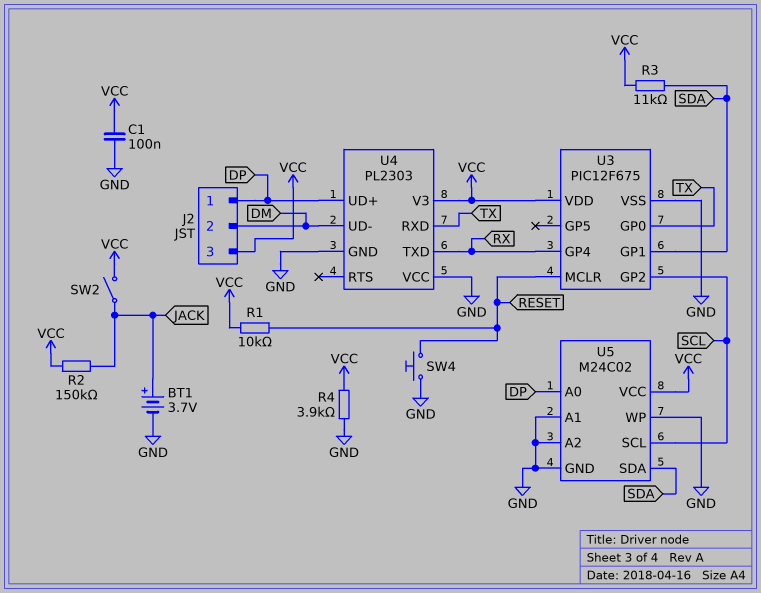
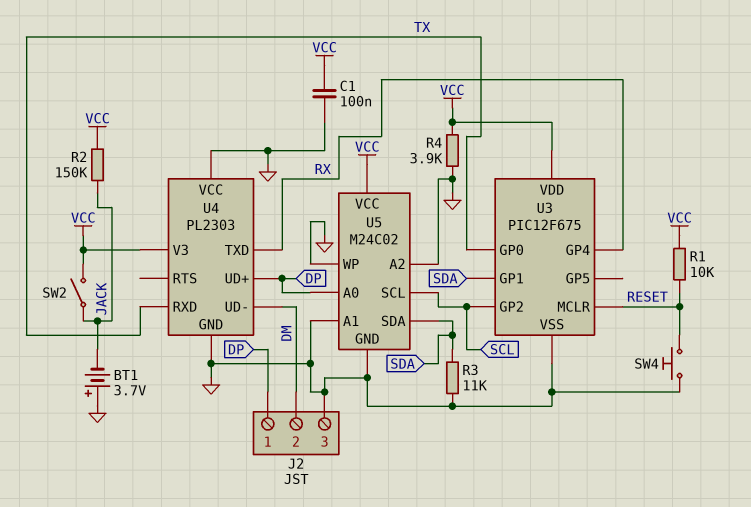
BT1: 3.7V (plus JACK, minus GND) -> 3.7V (plus GND, minus JACK)
J2 pin 3: VCC -> GND
R3: 11k (SDA, VCC) -> 11k (GND, SDA)

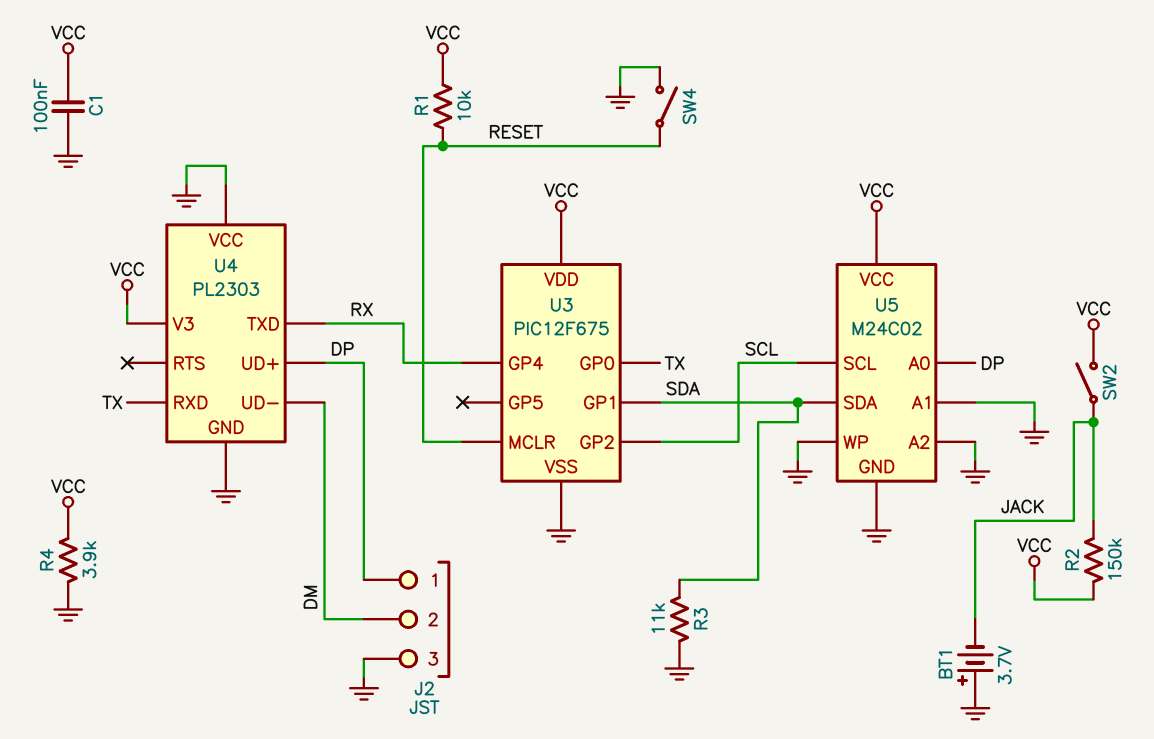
SW4: button (GND, RESET) -> switch (GND, RESET)

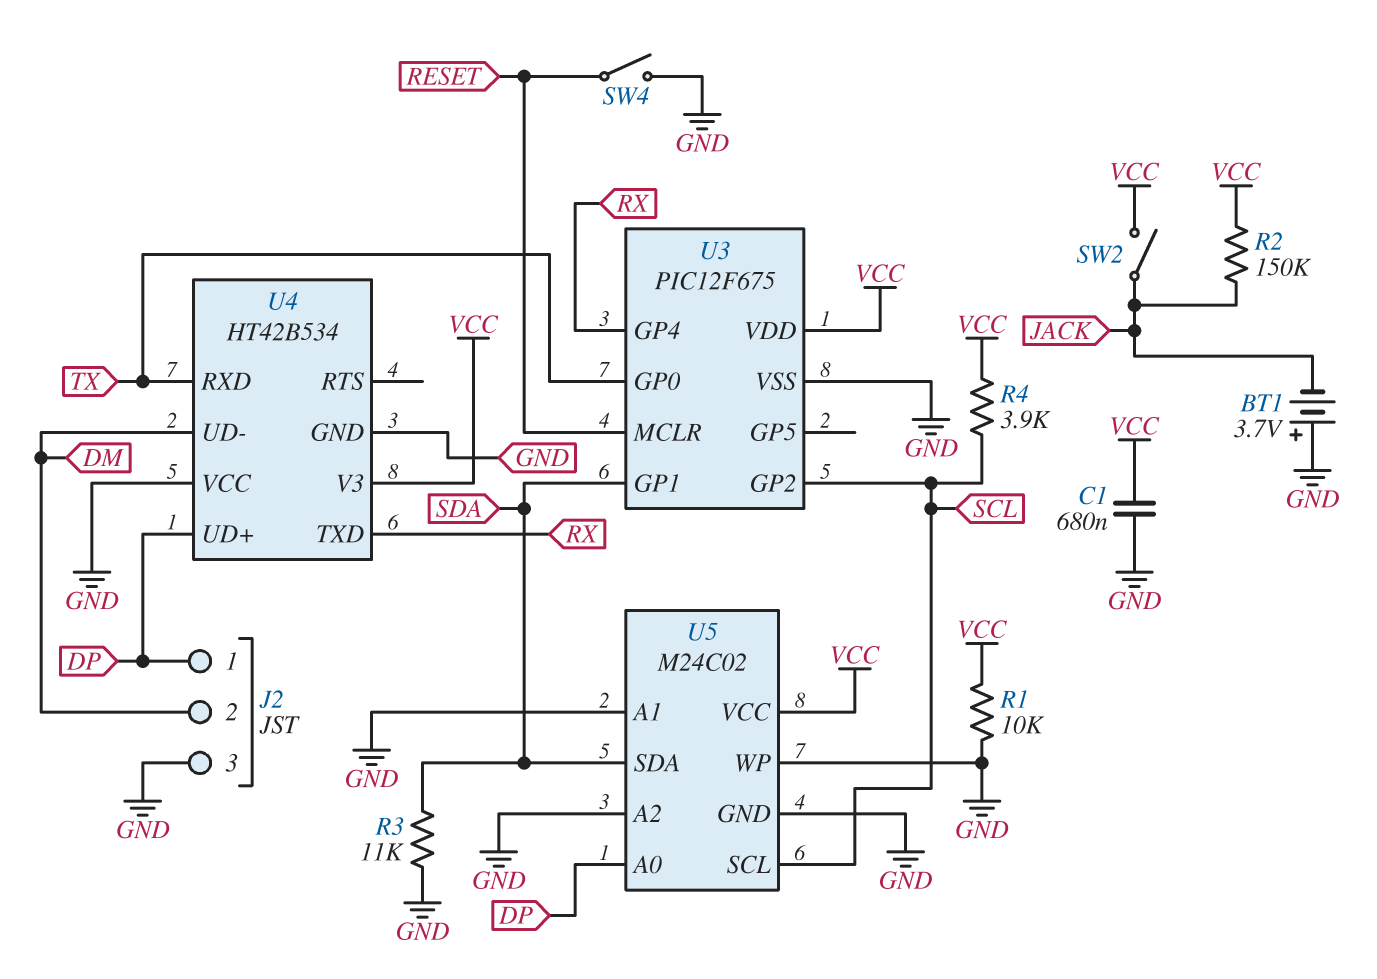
C1: 100nF (GND, VCC) -> 680nF (GND, VCC)
R1: 10k (RESET, VCC) -> 10k (GND, VCC)
R4: 3.9k (GND, VCC) -> 3.9k (SCL, VCC)
U4: PL2303 -> HT42B534

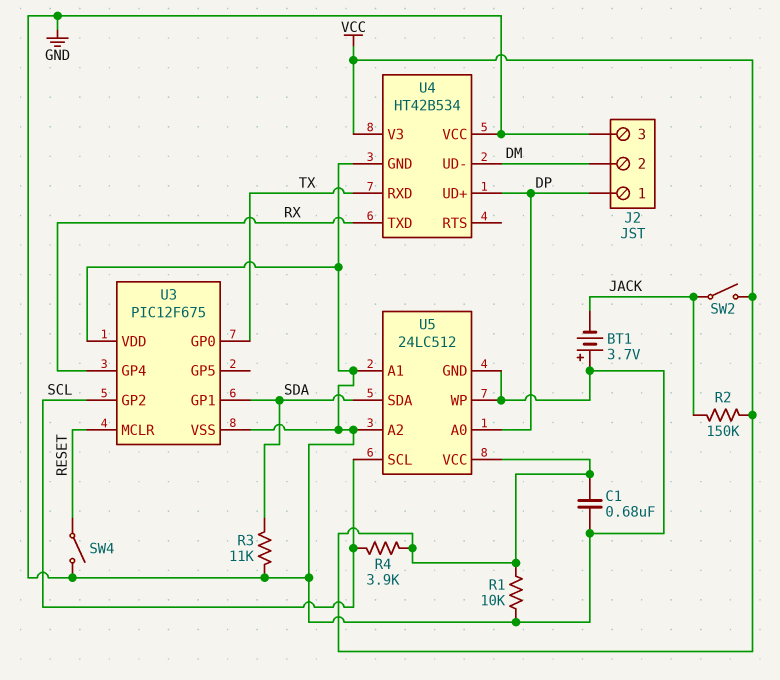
U3 pin VDD: VCC -> GND
U5: M24C02 -> 24LC512

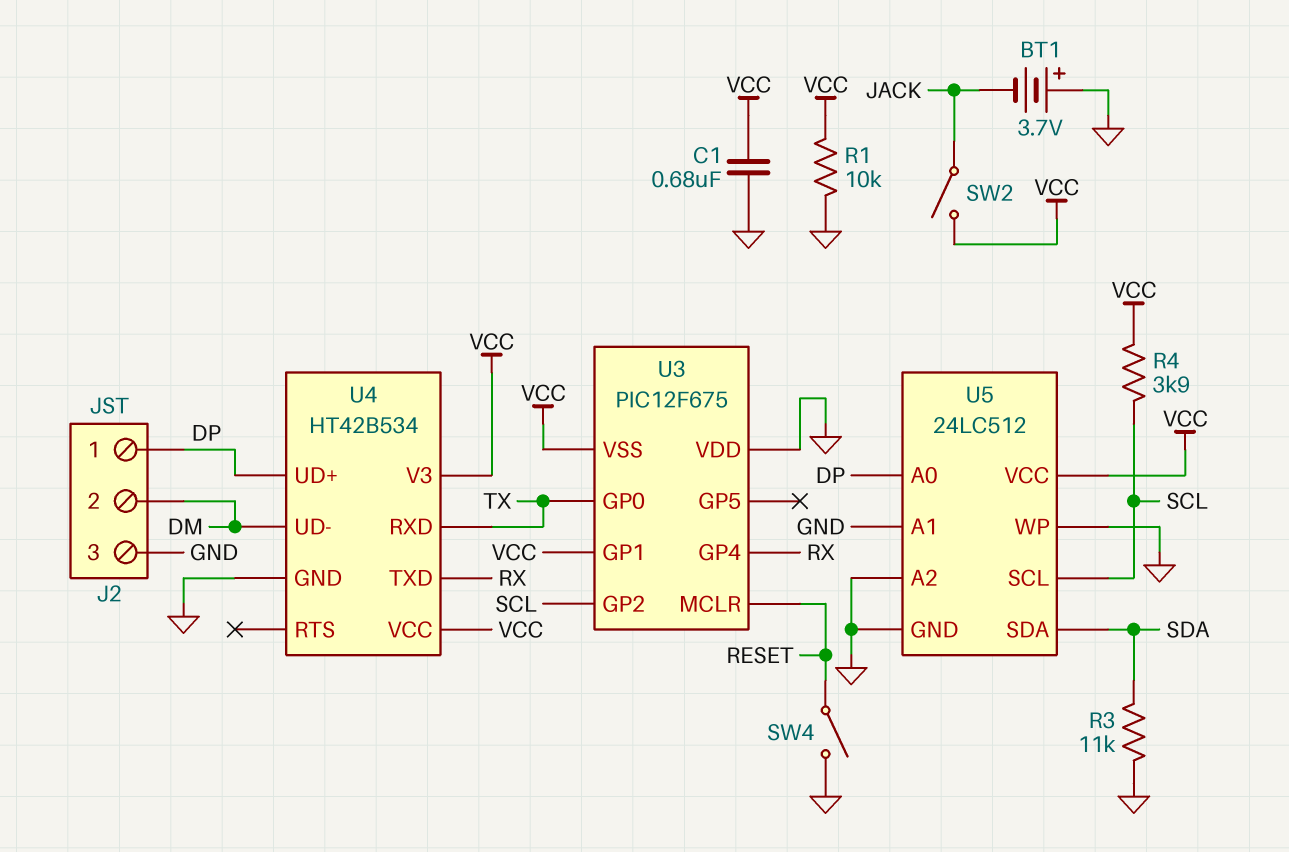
R2: 150k (JACK, VCC) -> none
U3 pin GP1: SDA -> VCC
U3 pin VSS: GND -> VCC
U4 pin VCC: GND -> VCC

